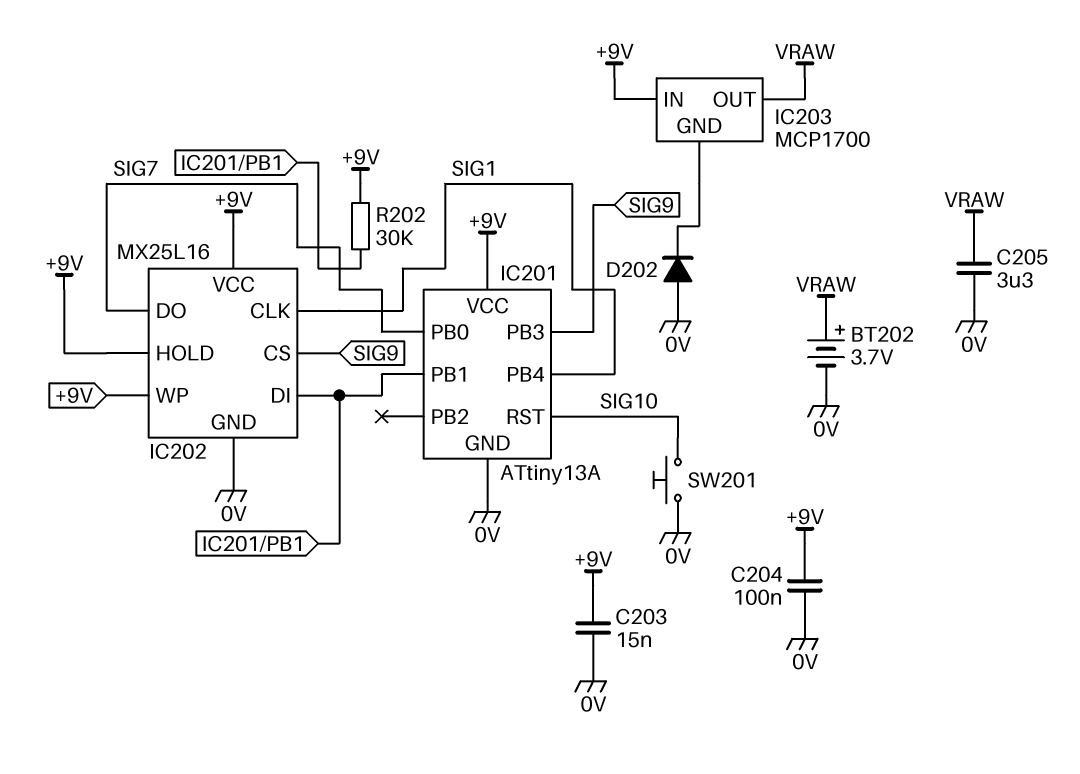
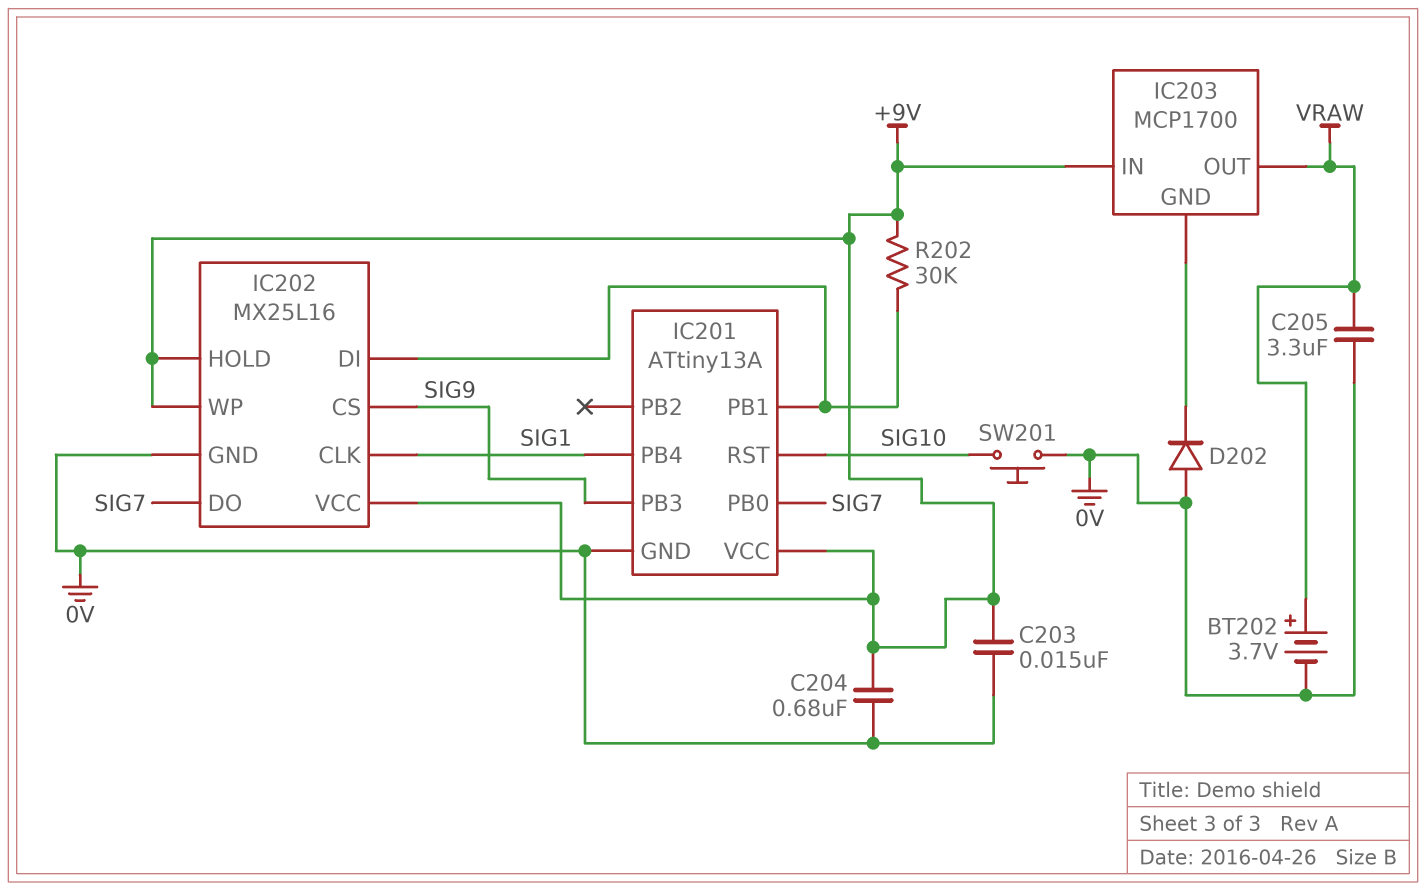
C204: 100nF (+9V, 0V) -> 680nF (+9V, 0V)

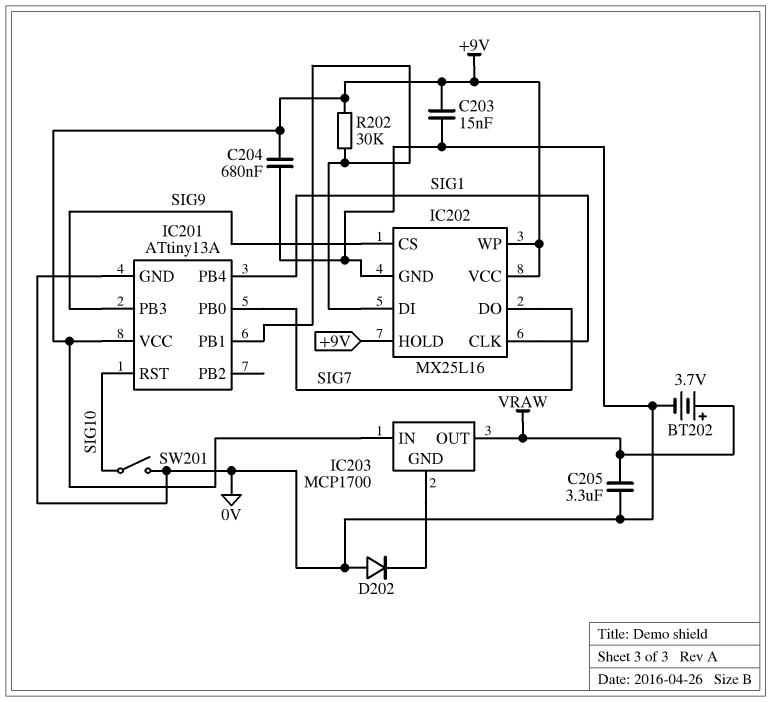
SW201: button (0V, SIG10) -> switch (0V, SIG10)

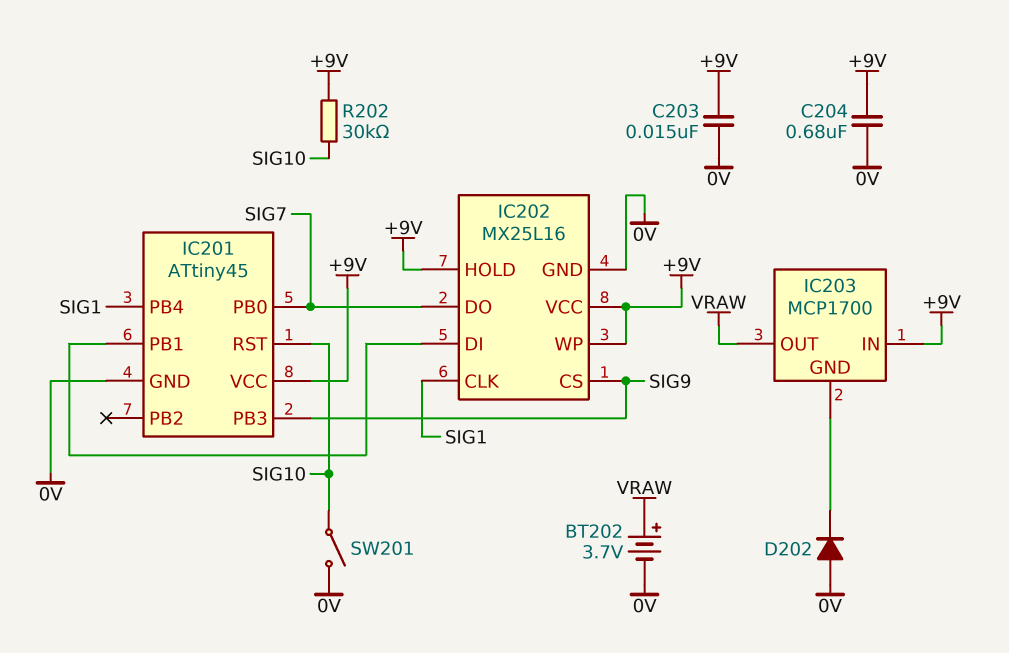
C205: 3.3uF (0V, VRAW) -> none
IC201: ATtiny13A -> ATtiny45
R202: 30k (+9V, IC201/PB1) -> 30k (+9V, SIG10)

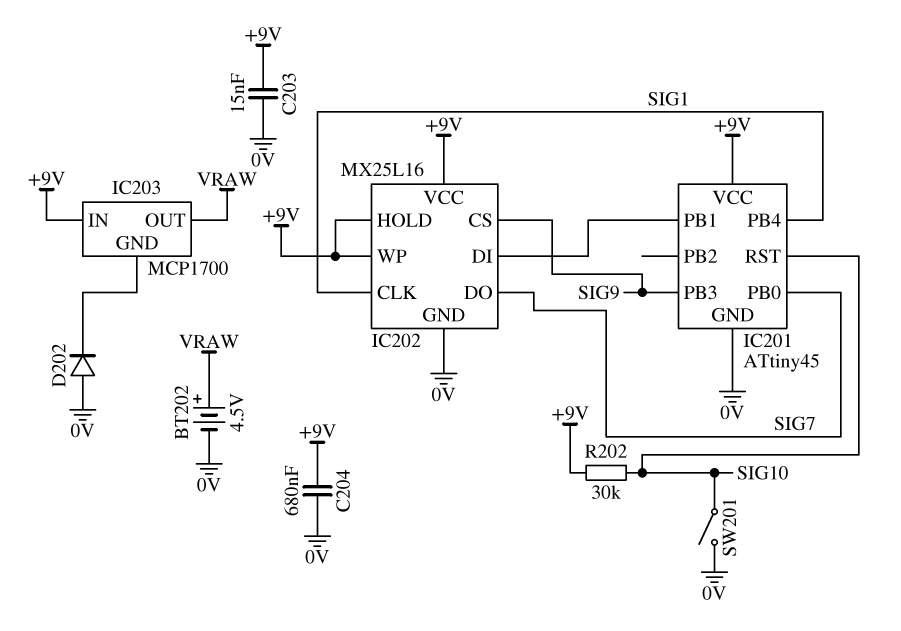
BT202: 3.7V (plus VRAW, minus 0V) -> 4.5V (plus VRAW, minus 0V)

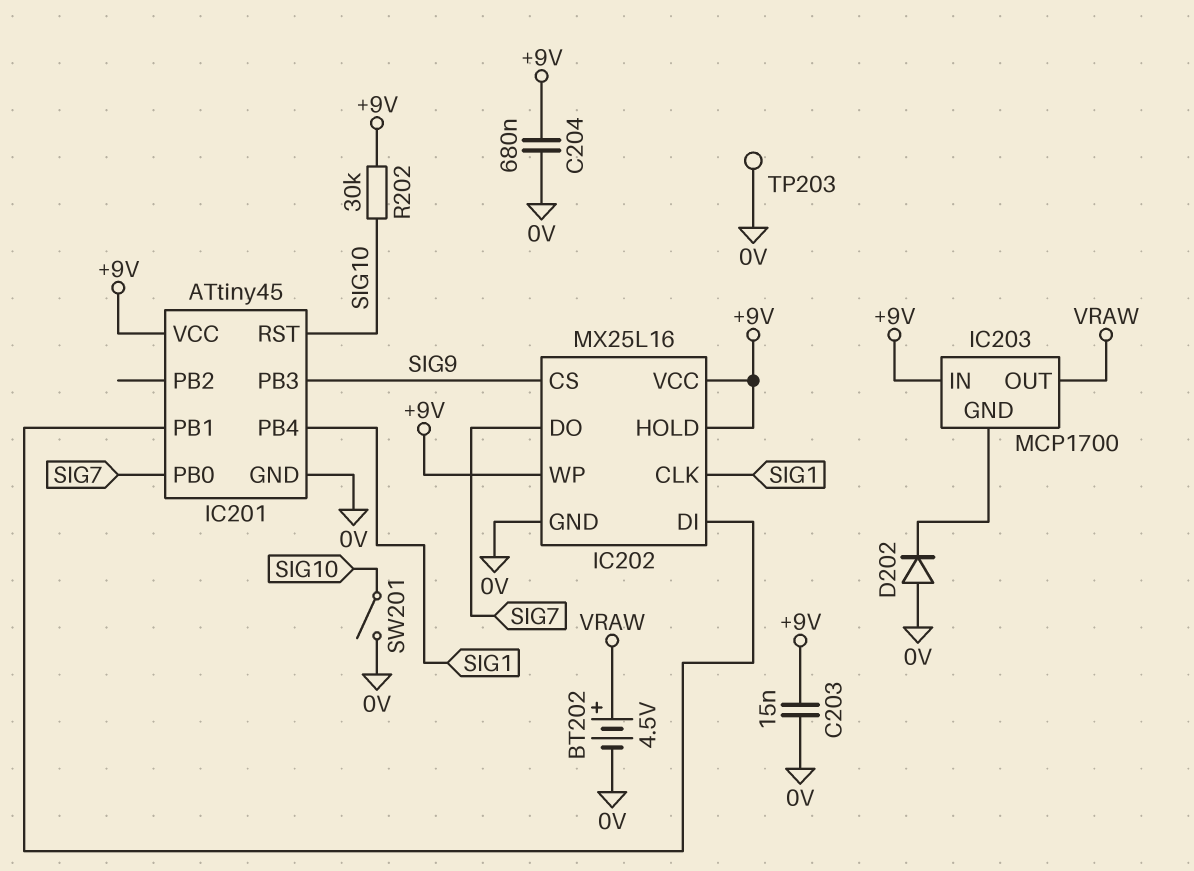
TP203: none -> test point (0V)

